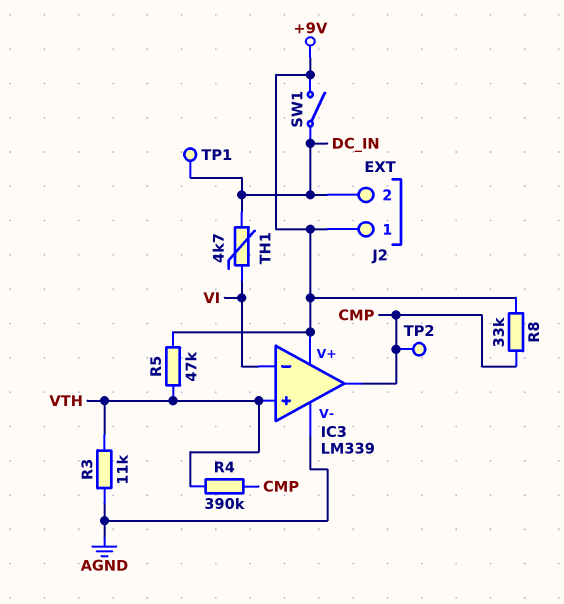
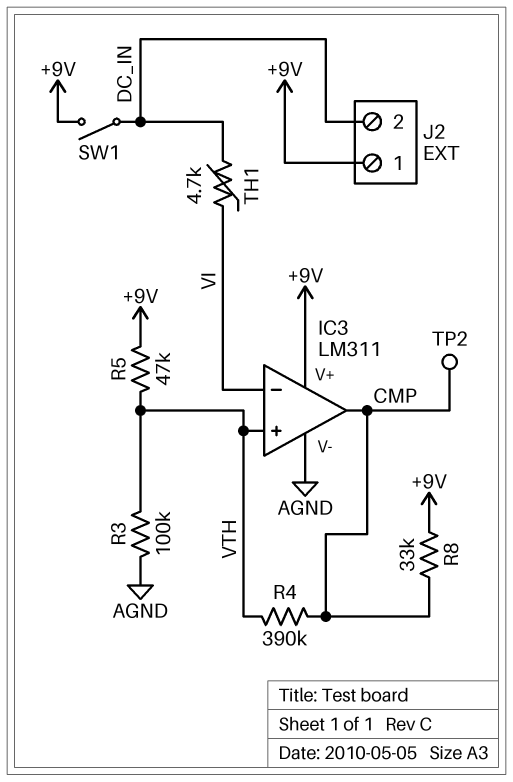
IC3: LM339 -> LM311
R3: 11k (AGND, VTH) -> 100k (AGND, VTH)
TP1: test point (DC_IN) -> none

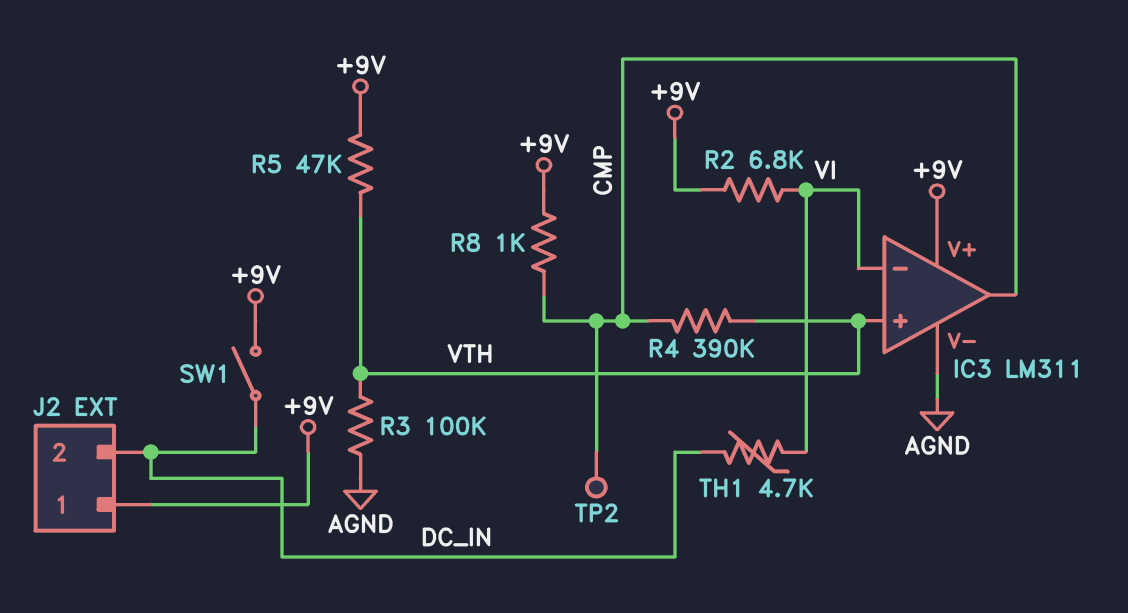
R2: none -> 6.8k (+9V, VI)
R8: 33k (+9V, CMP) -> 1k (+9V, CMP)

